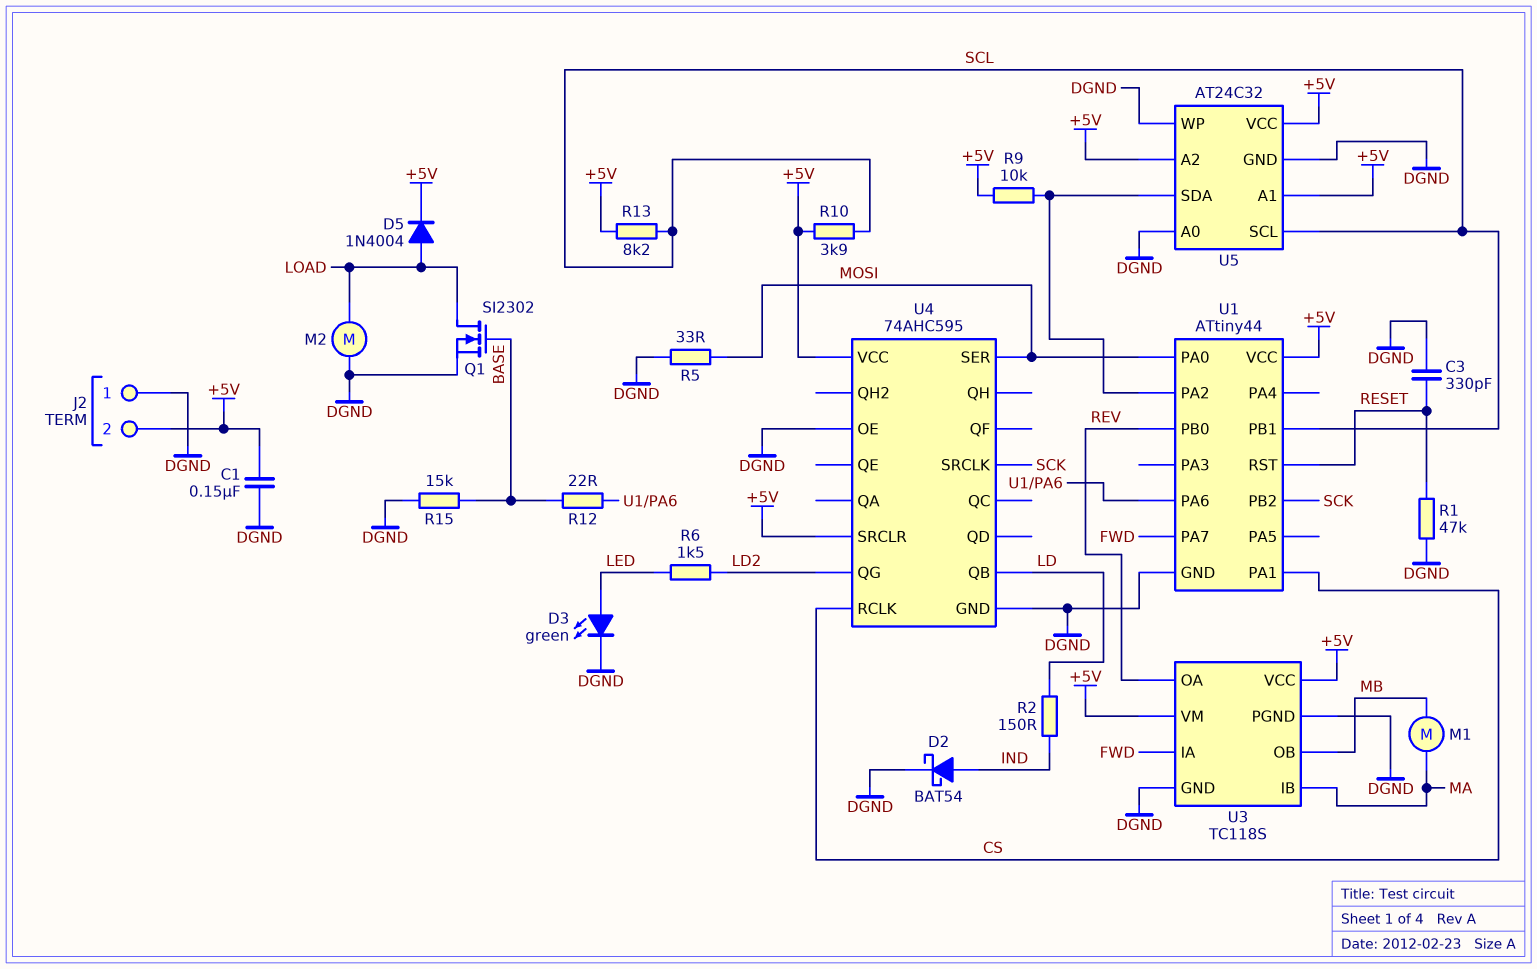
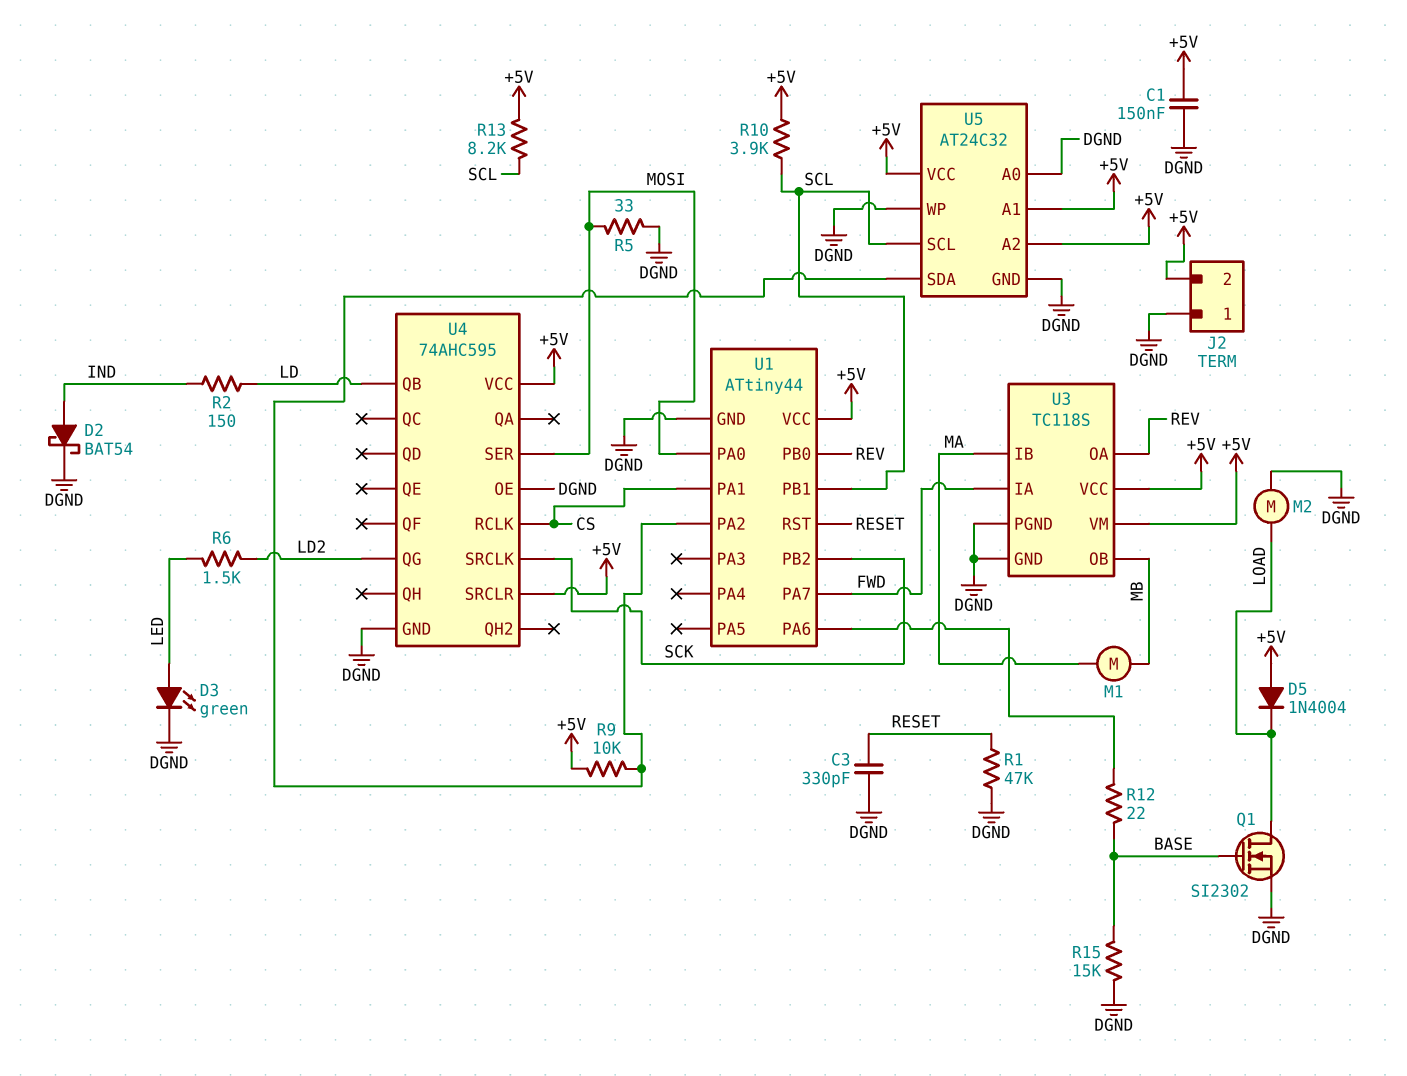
D5: diode 1N4004 (A LOAD, K +5V) -> diode 1N4004 (A +5V, K LOAD)

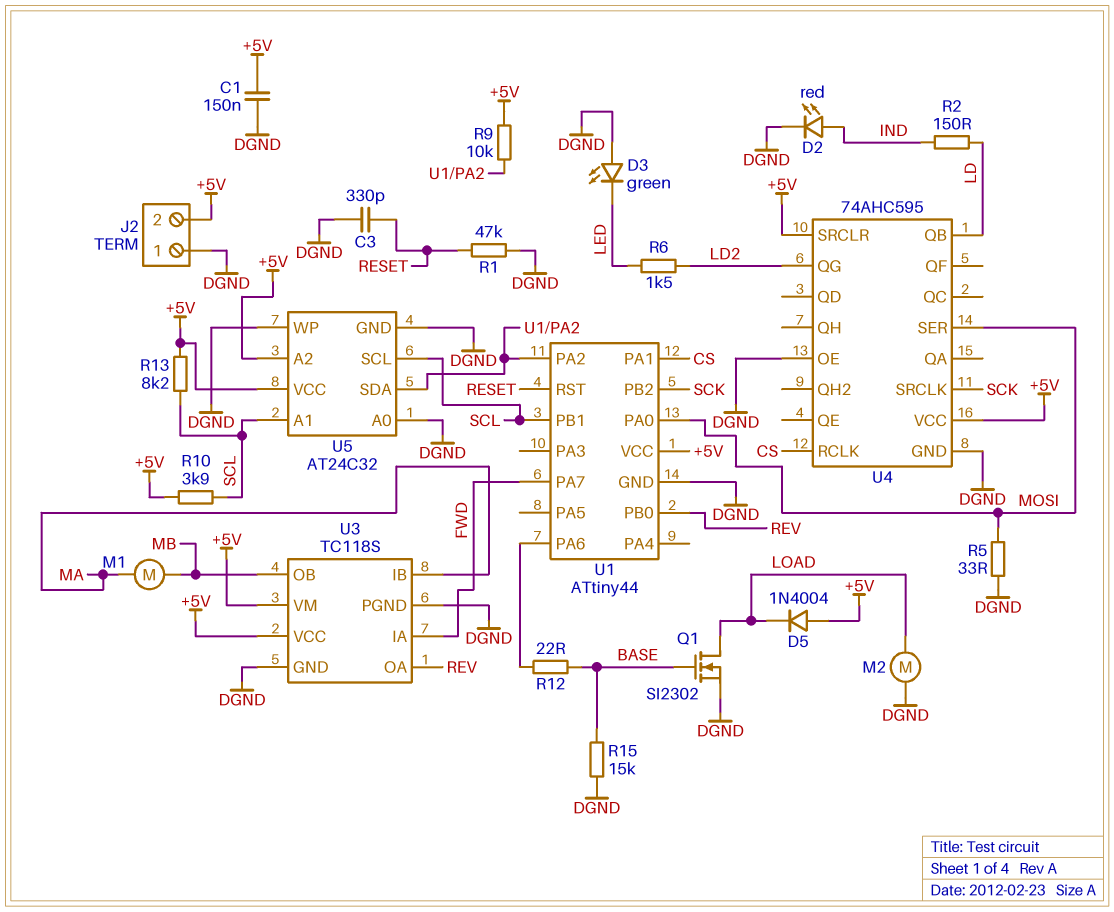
D2: schottky BAT54 (A IND, K DGND) -> LED red (A IND, K DGND)
D3: LED green (A LED, K DGND) -> LED green (A DGND, K LED)
U5 pin A1: +5V -> SCL

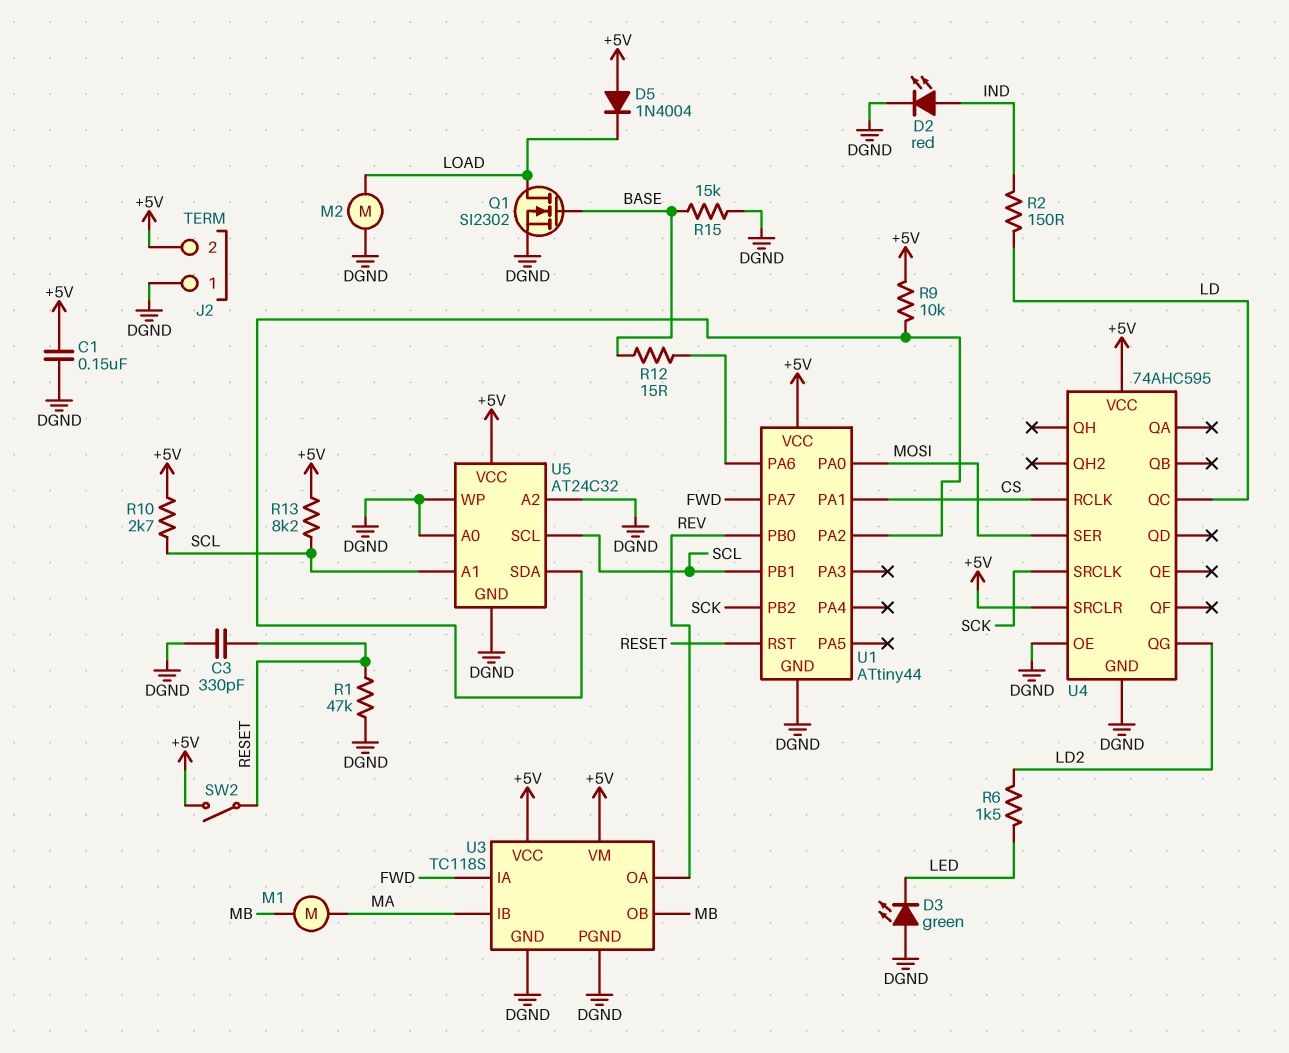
R5: 33 (DGND, MOSI) -> none
R10: 3.9k (+5V, SCL) -> 2.7k (+5V, SCL)
R12: 22 (BASE, U1/PA6) -> 15 (BASE, U1/PA6)
SW2: none -> switch (+5V, RESET)
U4 pin QB: LD -> none
U4 pin QC: none -> LD
U5 pin A2: +5V -> DGND

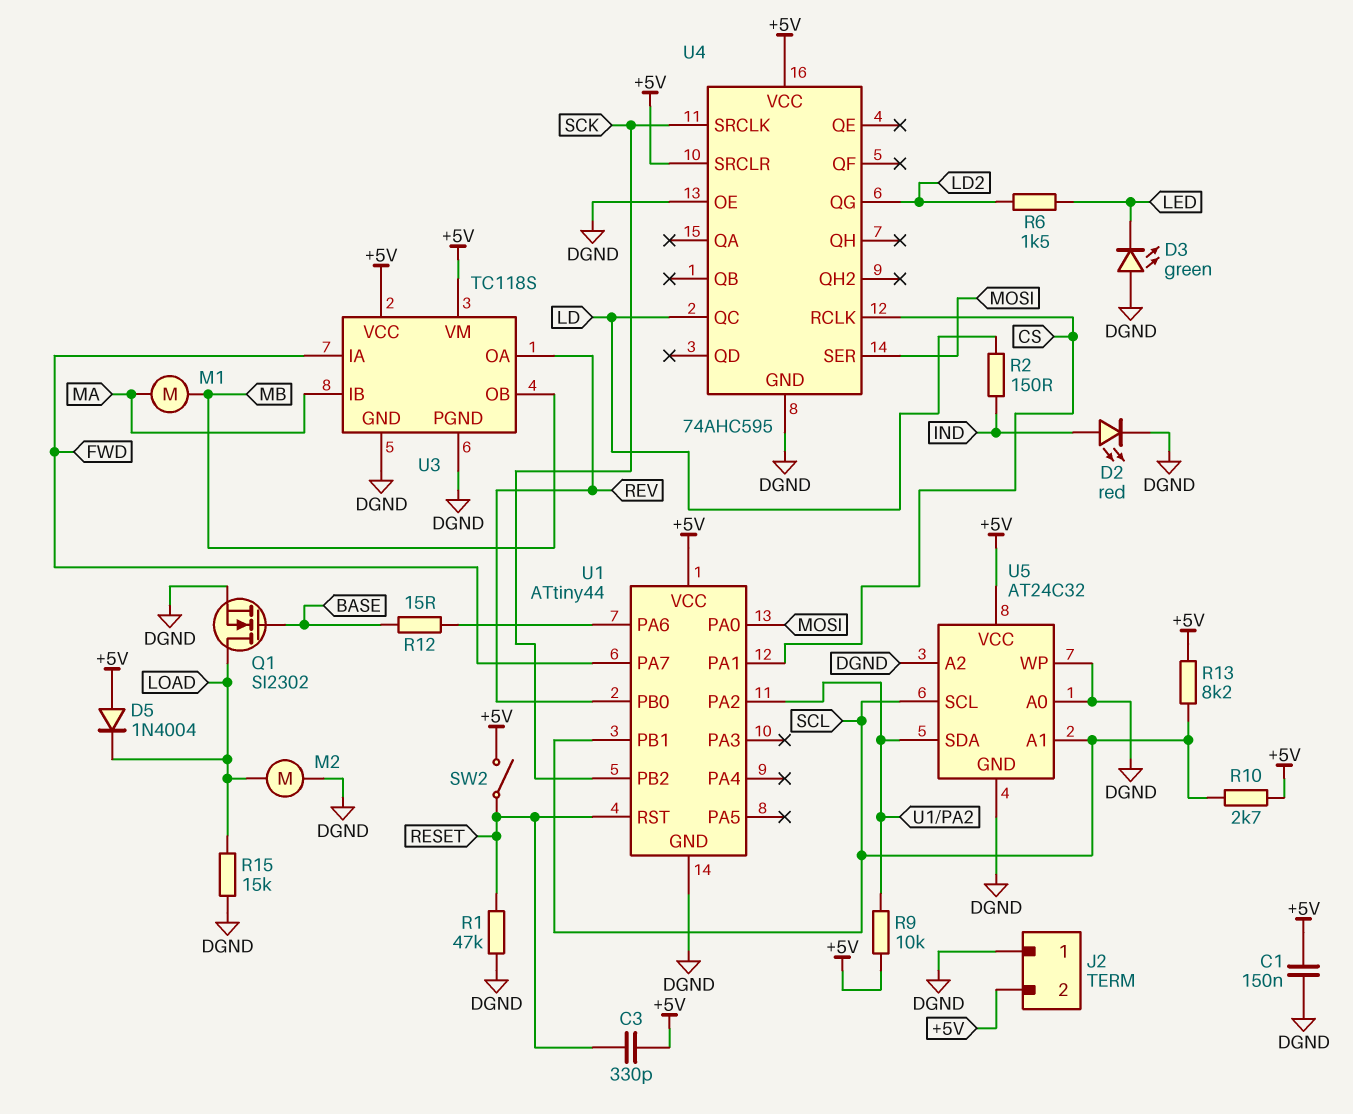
C3: 330pF (DGND, RESET) -> 330pF (+5V, RESET)
R15: 15k (BASE, DGND) -> 15k (DGND, LOAD)

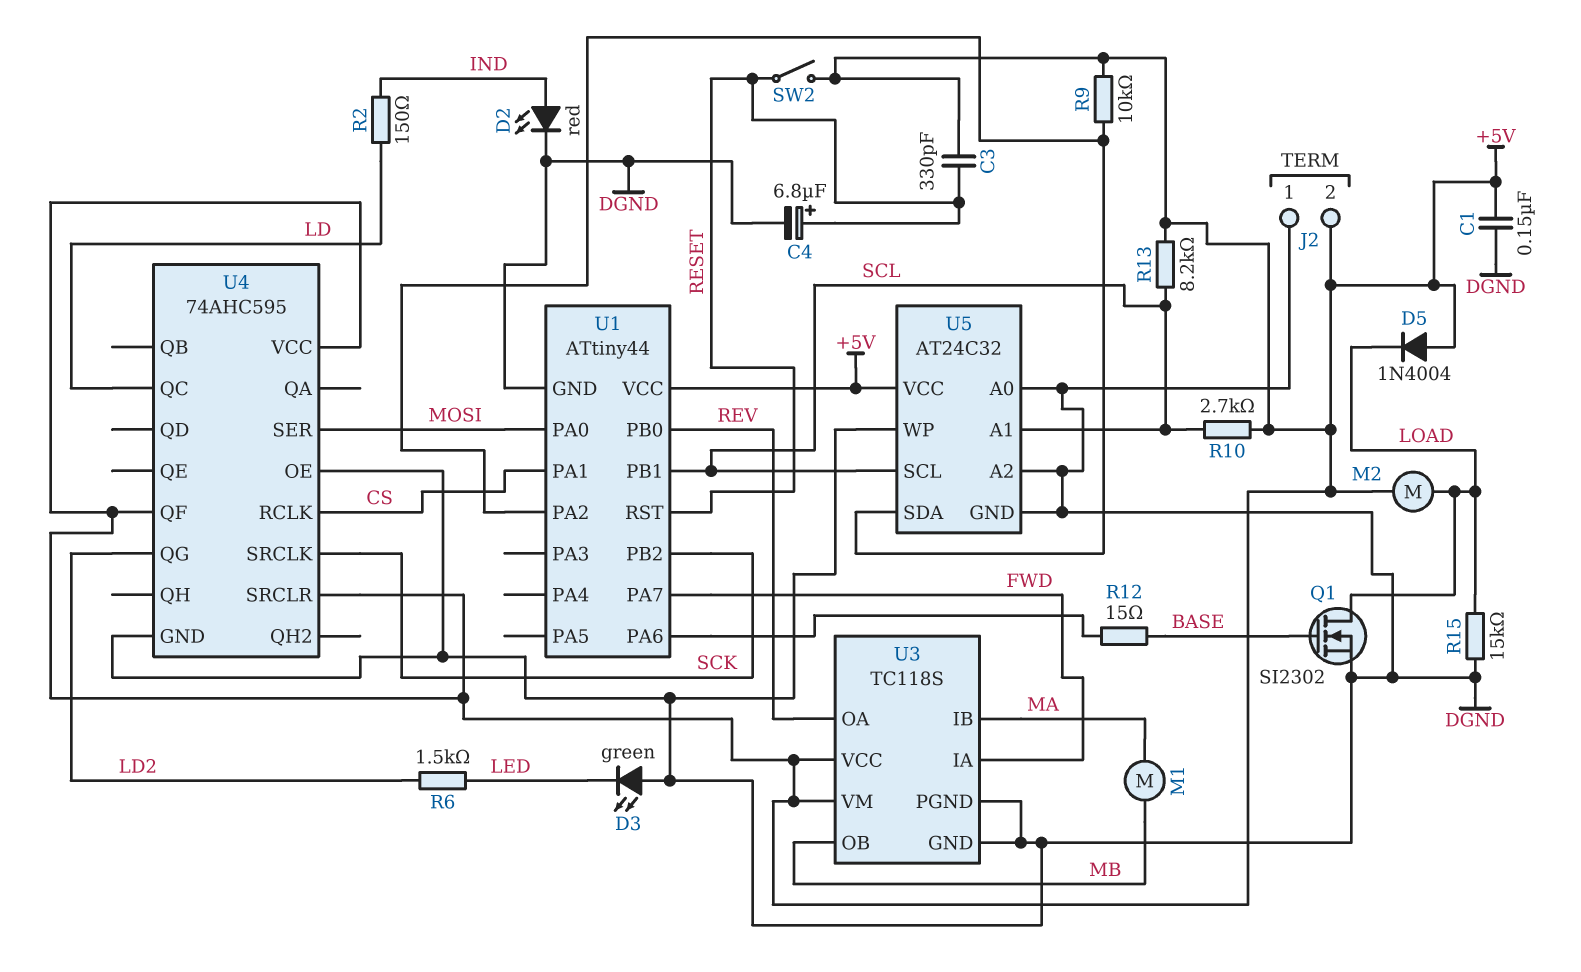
C4: none -> 6.8uF (plus RESET, minus DGND)
M2: motor (DGND, LOAD) -> motor (+5V, LOAD)
R1: 47k (DGND, RESET) -> none
U4 pin QF: none -> +5V

